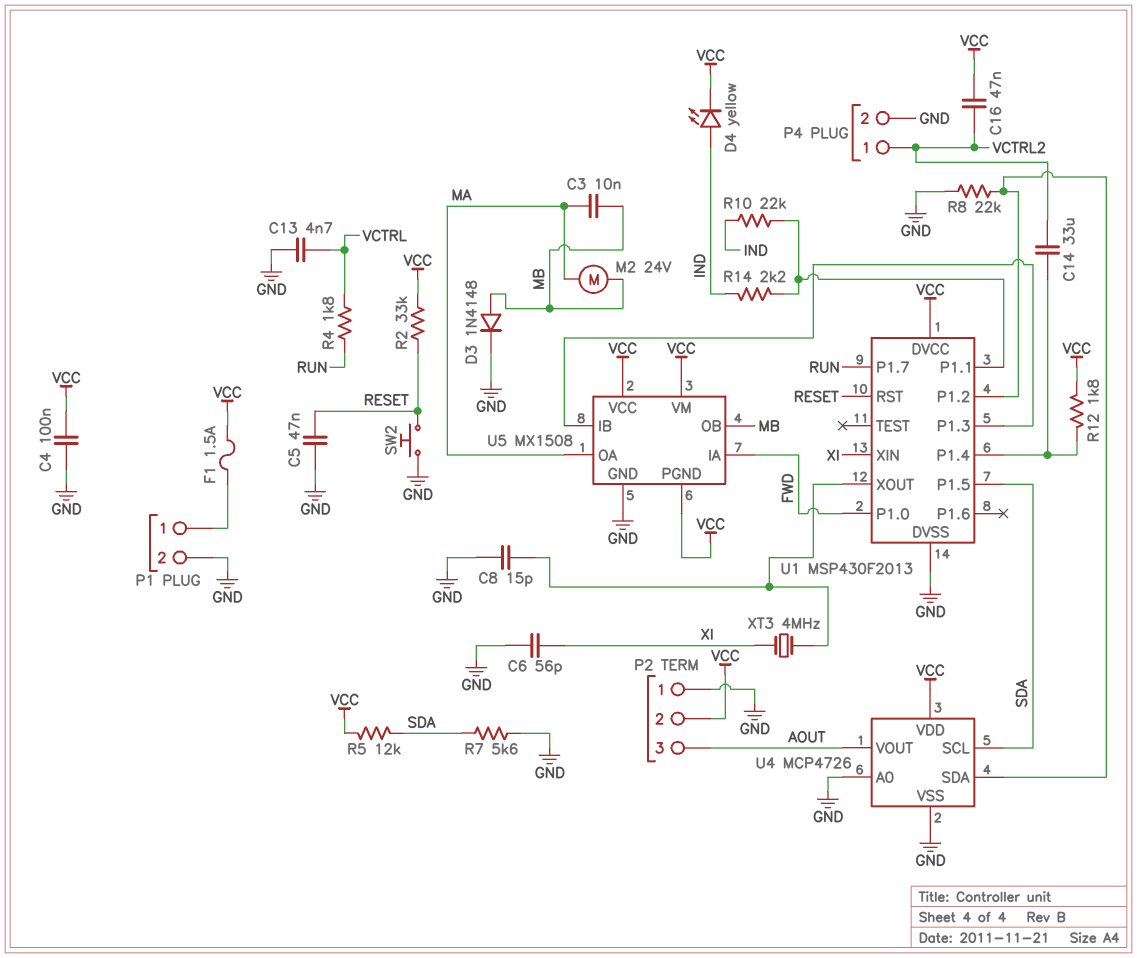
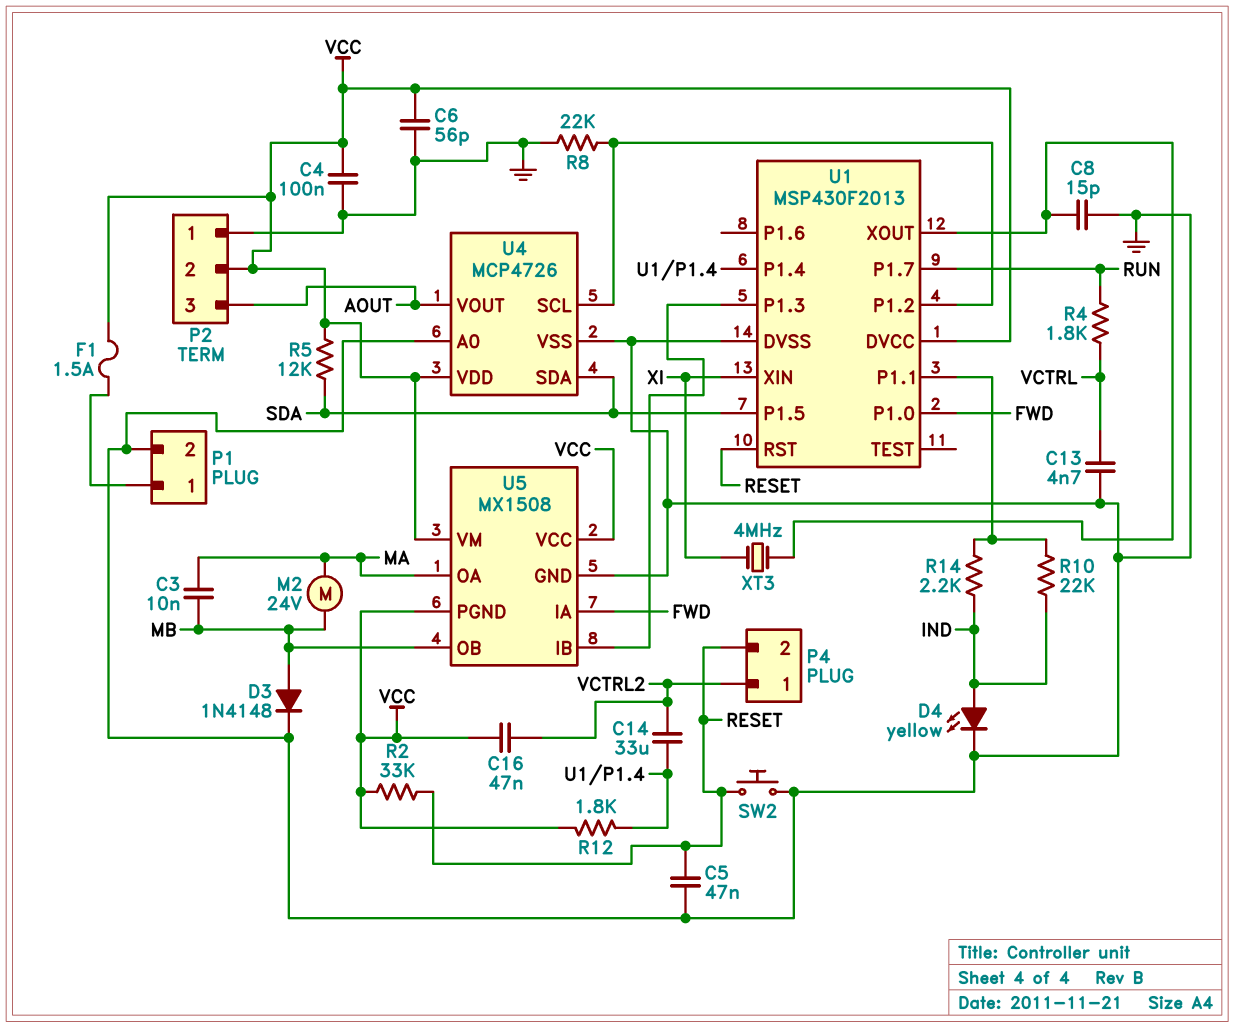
C6: 56pF (GND, XI) -> 56pF (GND, VCC)
D4: LED yellow (A IND, K VCC) -> LED yellow (A IND, K GND)
P4 pin 2: GND -> RESET
R7: 5.6k (GND, SDA) -> none
U4 pin SCL: SDA -> U1/P1.2
U4 pin SDA: U1/P1.2 -> SDA

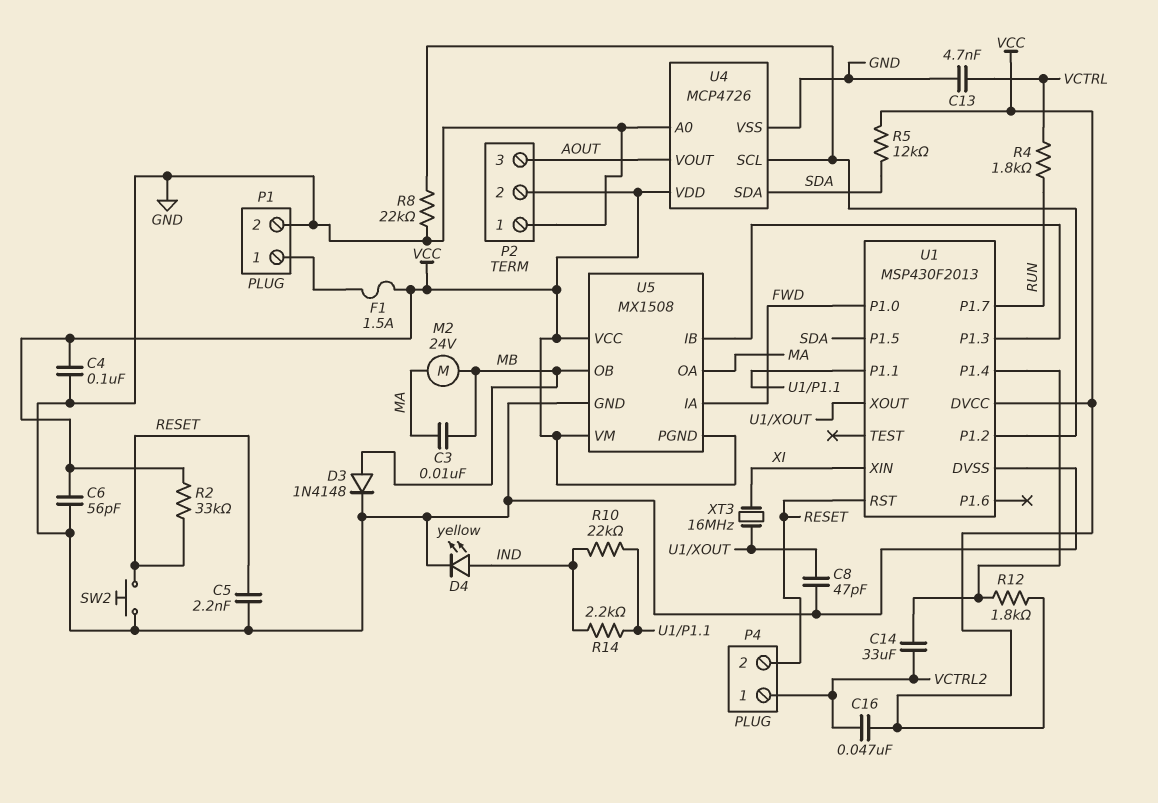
C5: 47nF (GND, RESET) -> 2.2nF (GND, RESET)
C8: 15pF (GND, U1/XOUT) -> 47pF (GND, U1/XOUT)
XT3: 4MHz (U1/XOUT, XI) -> 16MHz (U1/XOUT, XI)

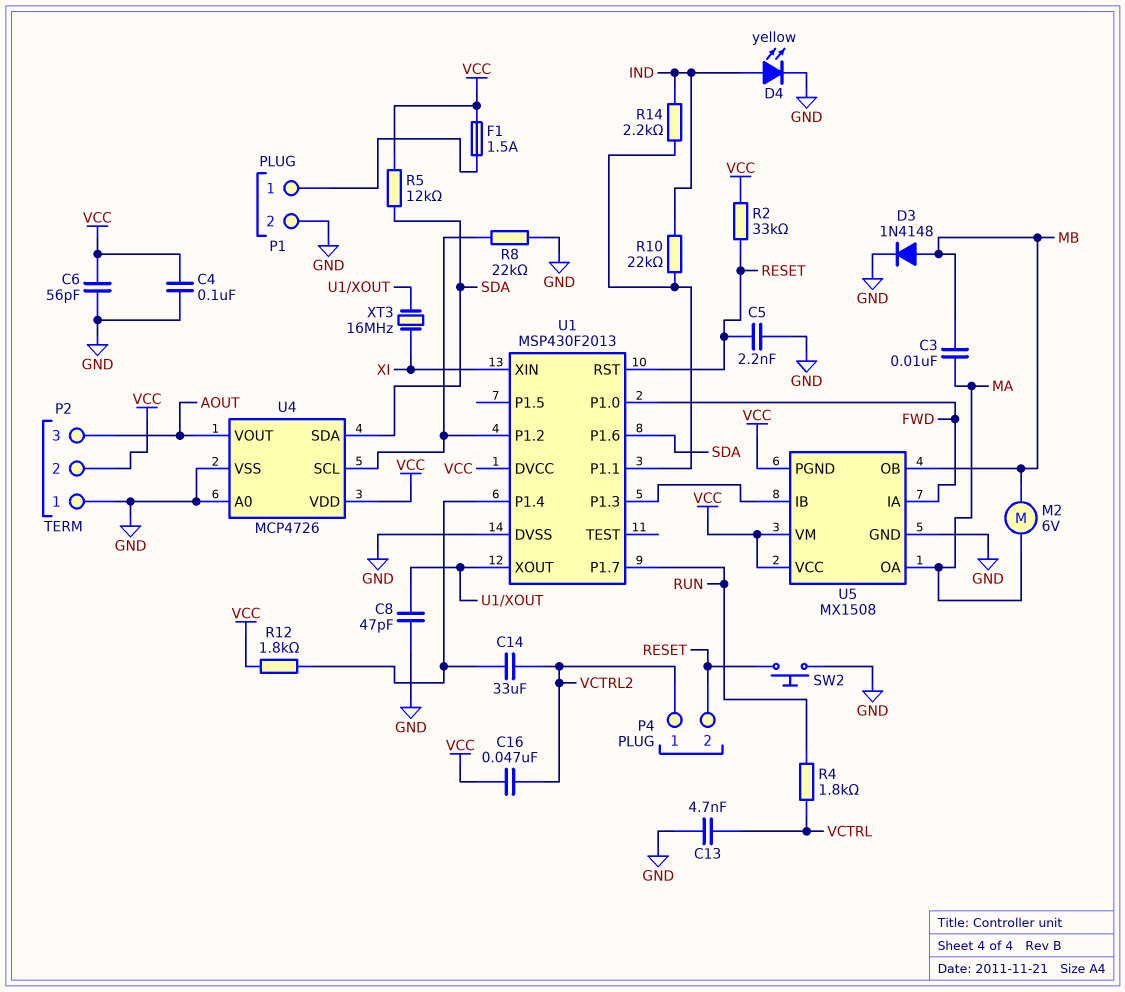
M2: motor 24V (MA, MB) -> motor 6V (MA, MB)
U1 pin P1.5: SDA -> none
U1 pin P1.6: none -> SDA

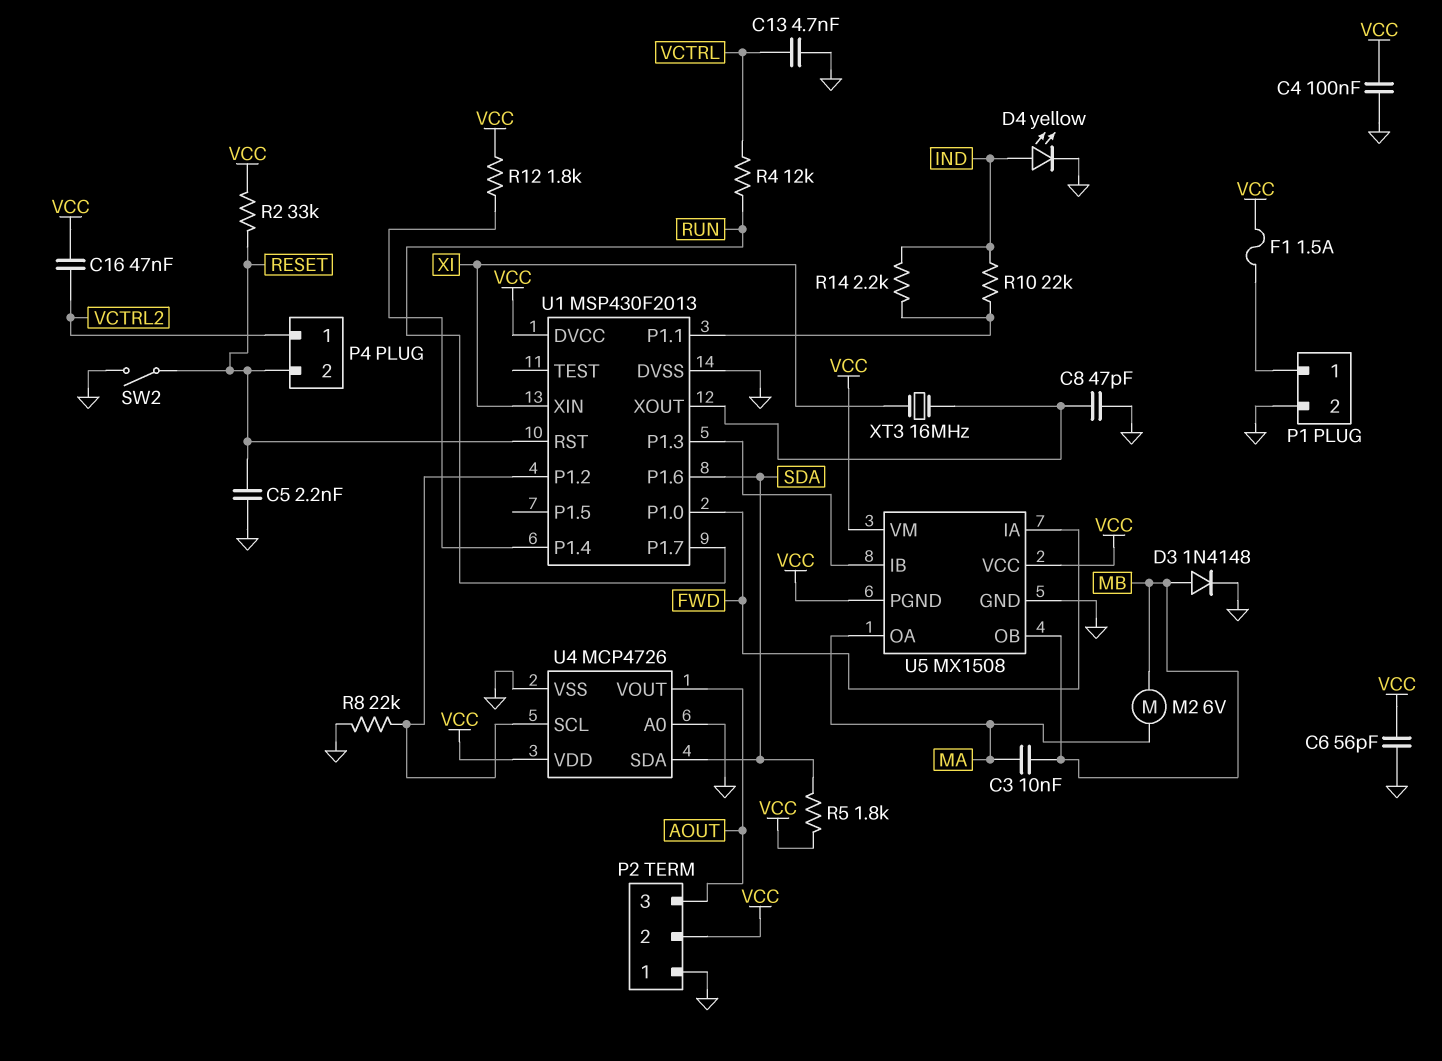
C14: 33uF (U1/P1.4, VCTRL2) -> none
R4: 1.8k (RUN, VCTRL) -> 12k (RUN, VCTRL)
R5: 12k (SDA, VCC) -> 1.8k (SDA, VCC)
SW2: button (GND, RESET) -> switch (GND, RESET)

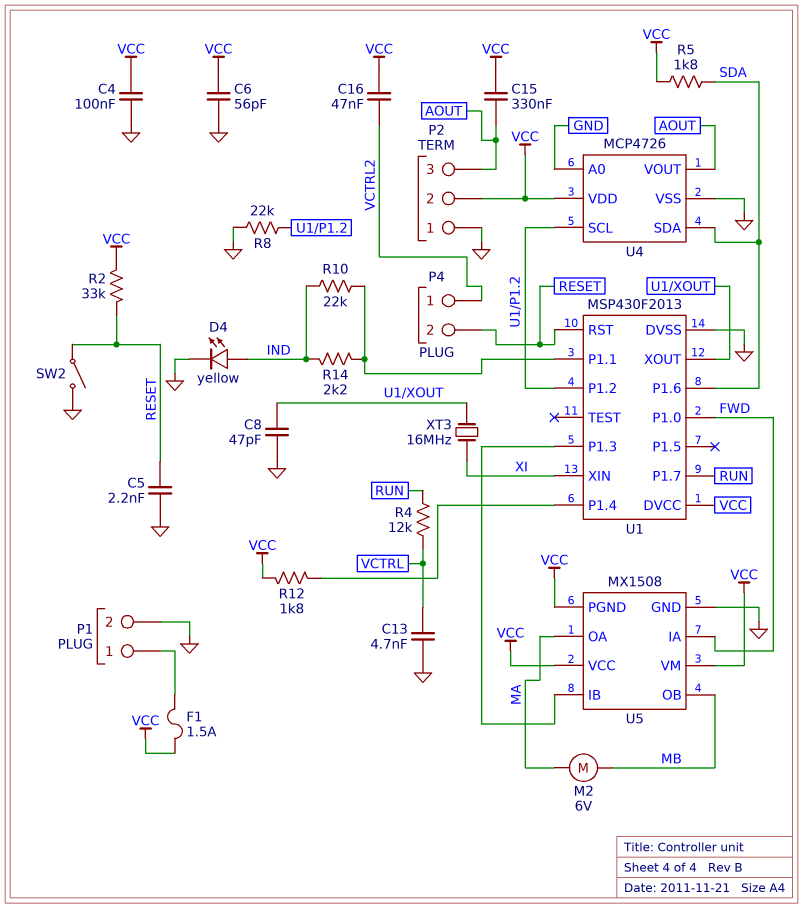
C3: 10nF (MA, MB) -> none
C15: none -> 330nF (AOUT, VCC)
D3: diode 1N4148 (A MB, K GND) -> none

